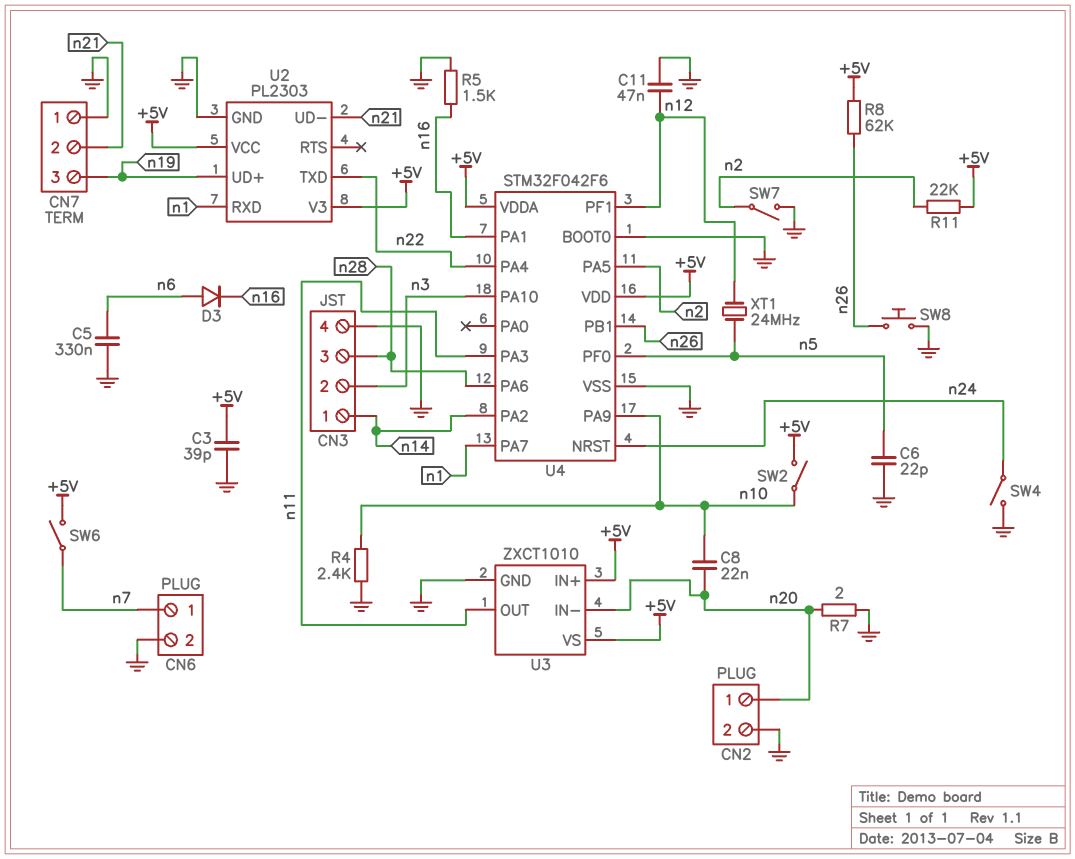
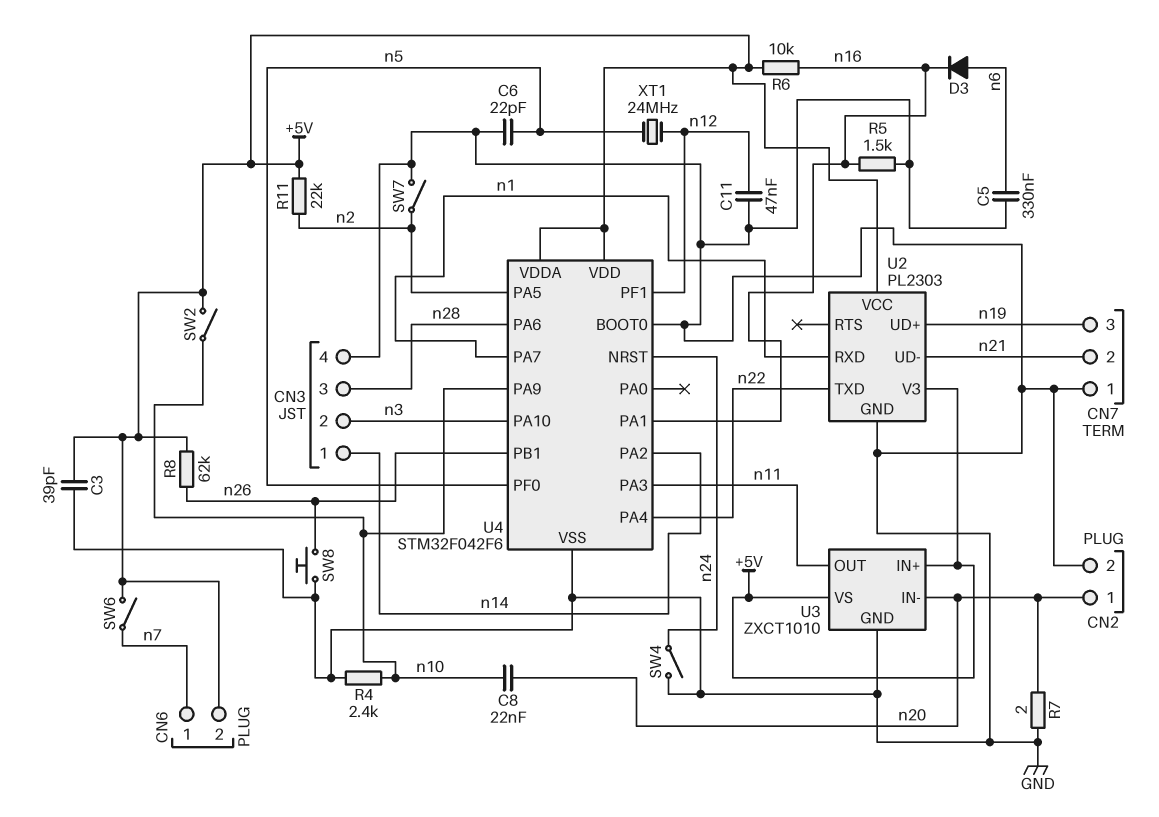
CN6 pin 2: GND -> +5V
R6: none -> 10k (+5V, n16)

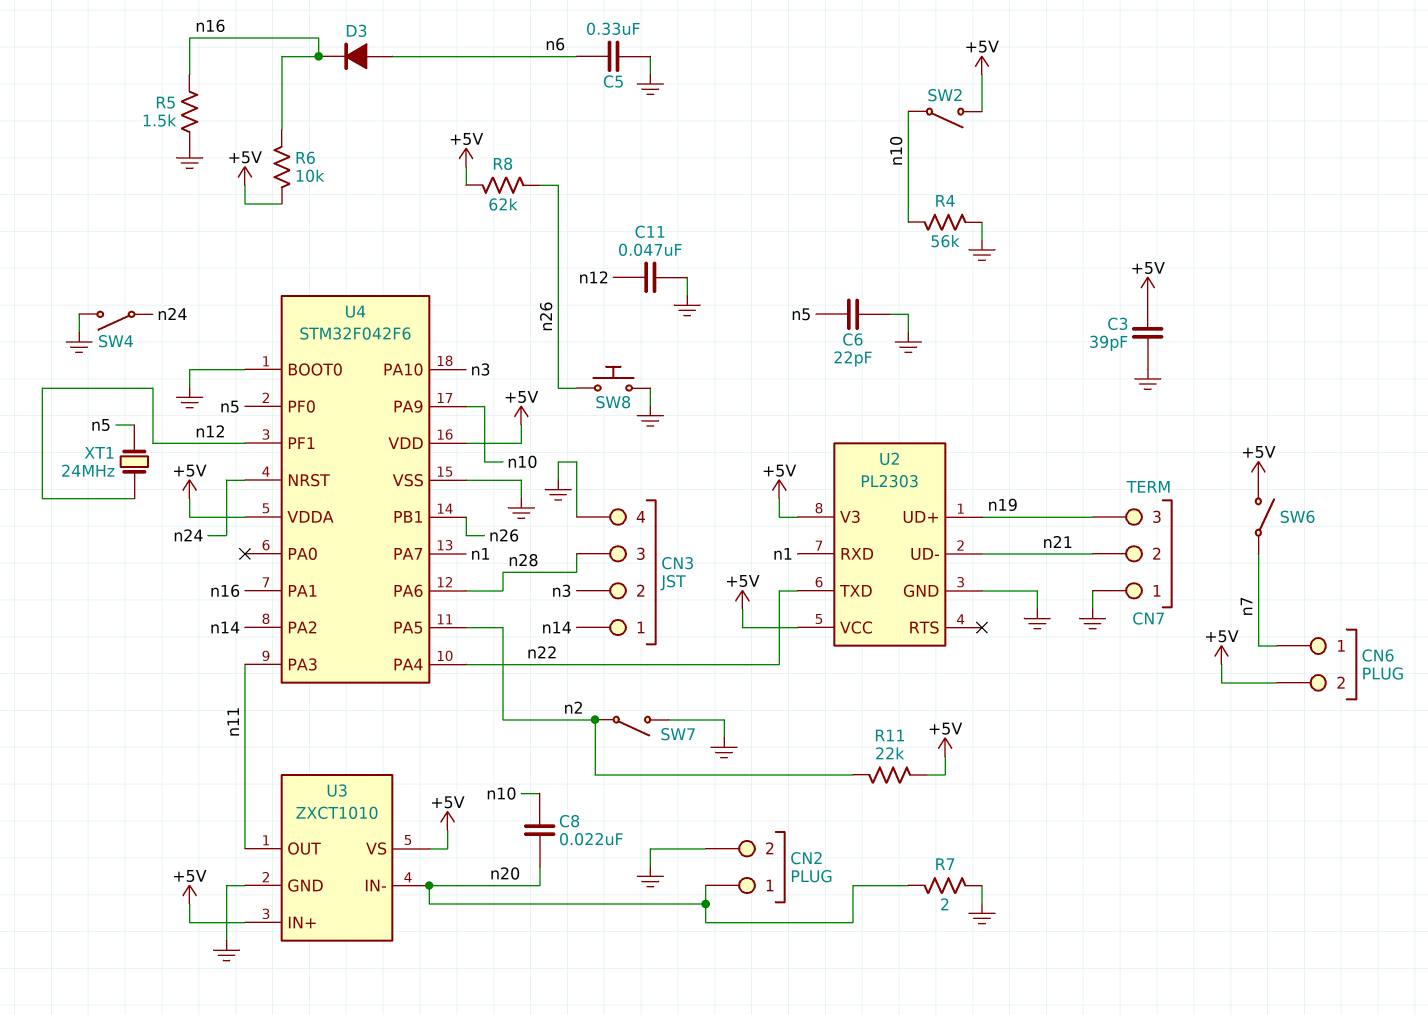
R4: 2.4k (GND, n10) -> 56k (GND, n10)

